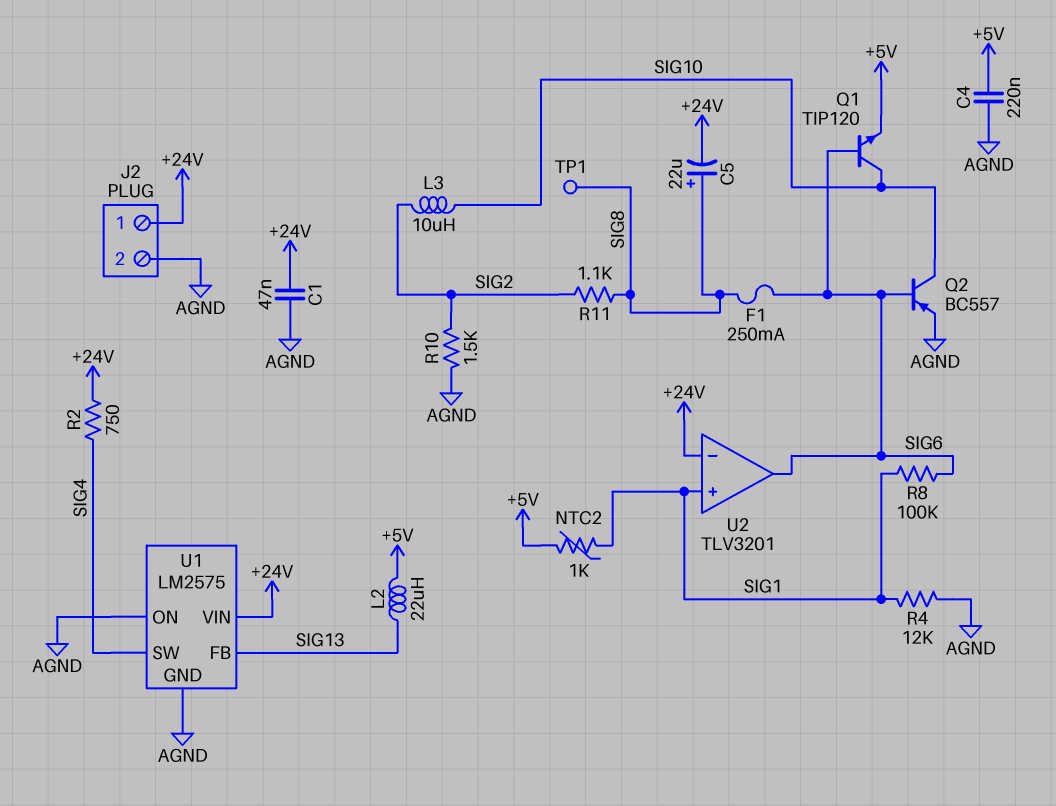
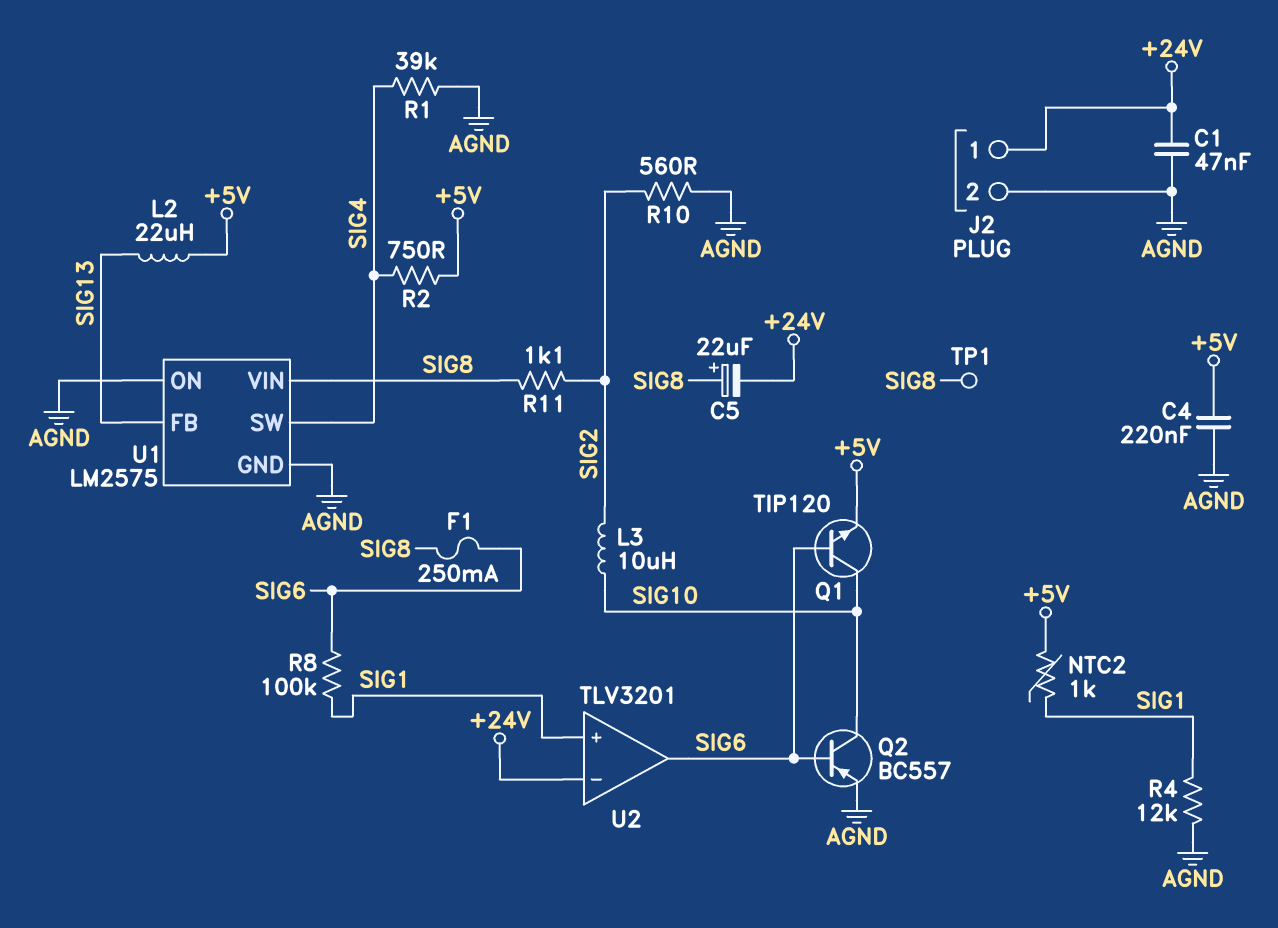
R1: none -> 39k (AGND, SIG4)
R2: 750 (+24V, SIG4) -> 750 (+5V, SIG4)
R10: 1.5k (AGND, SIG2) -> 560 (AGND, SIG2)
U1 pin VIN: +24V -> SIG8

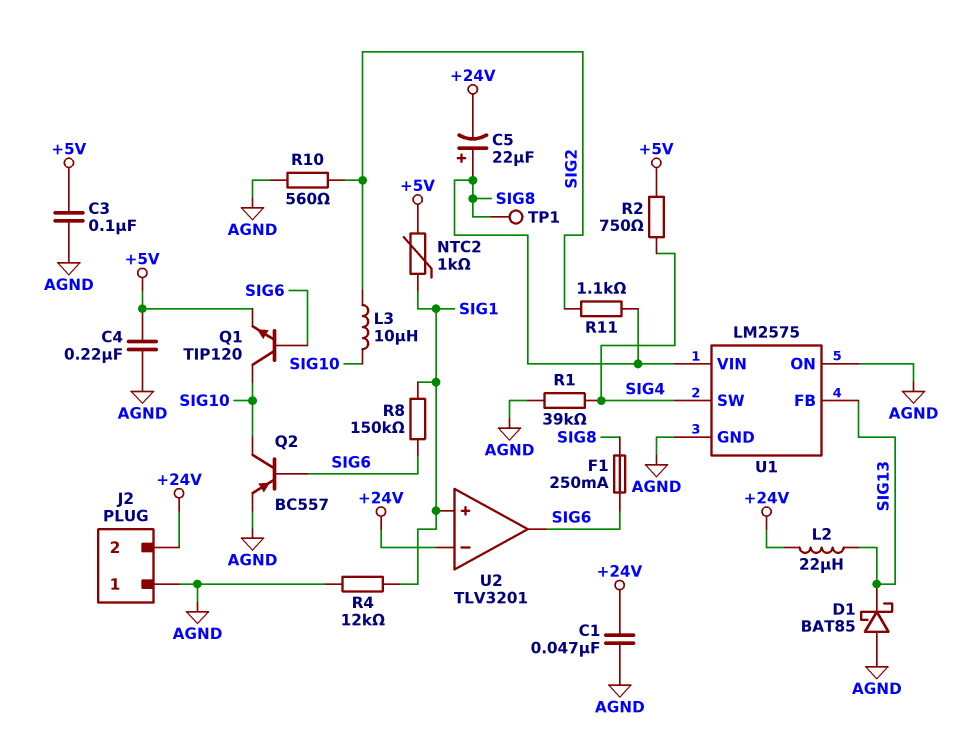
C3: none -> 100nF (+5V, AGND)
D1: none -> schottky BAT85 (A AGND, K SIG13)
J2 pin 1: +24V -> AGND
J2 pin 2: AGND -> +24V
L2: 22uH (+5V, SIG13) -> 22uH (+24V, SIG13)
R8: 100k (SIG1, SIG6) -> 150k (SIG1, SIG6)

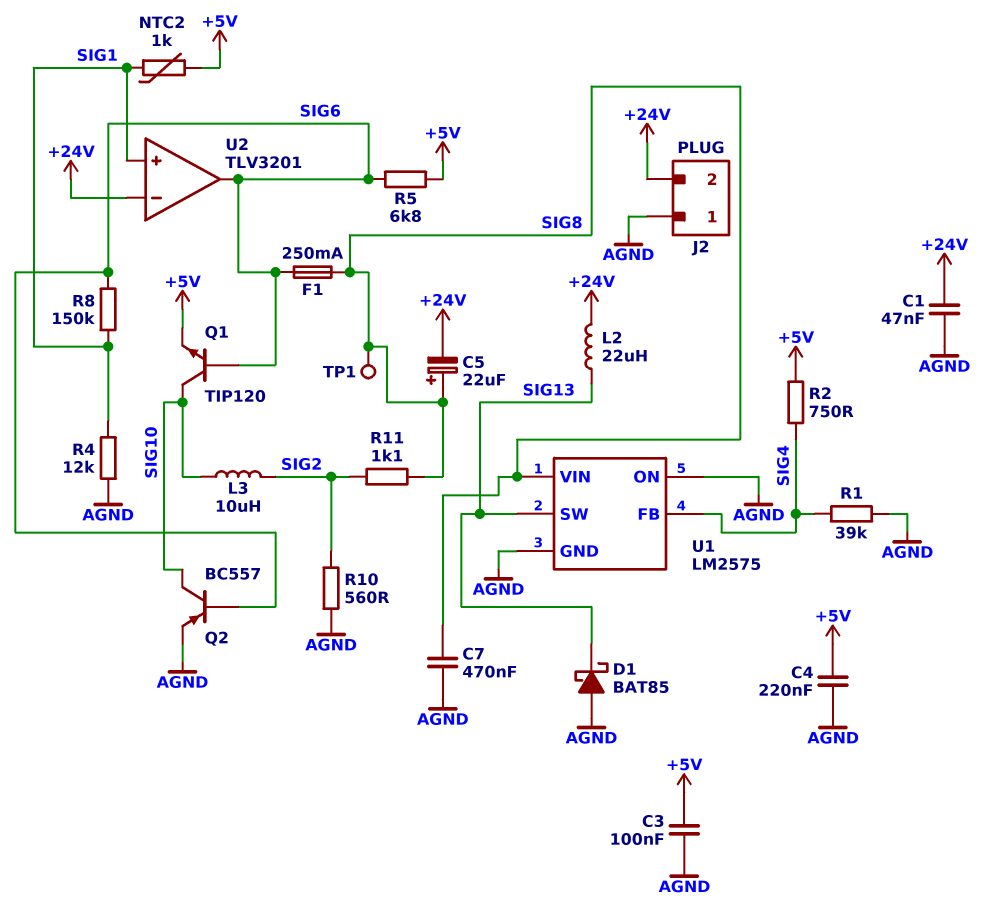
C7: none -> 470nF (AGND, SIG8)
R5: none -> 6.8k (+5V, SIG6)
U1 pin FB: SIG13 -> SIG4
U1 pin SW: SIG4 -> SIG13

